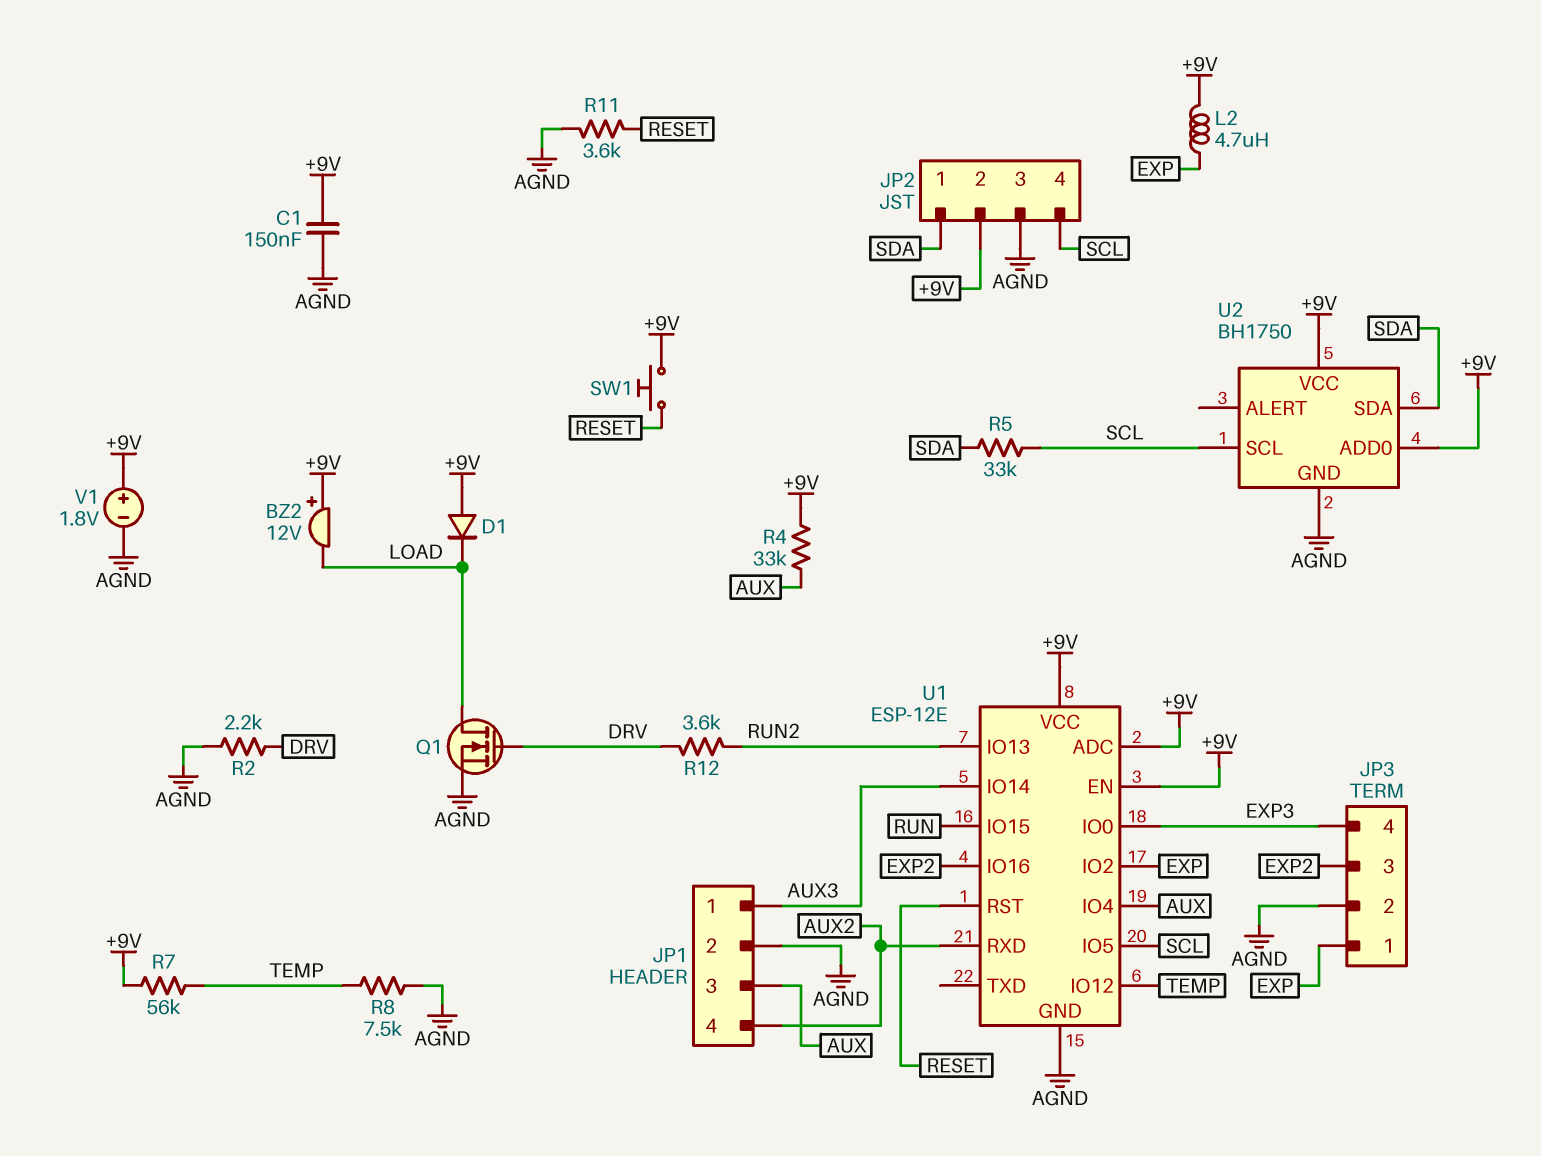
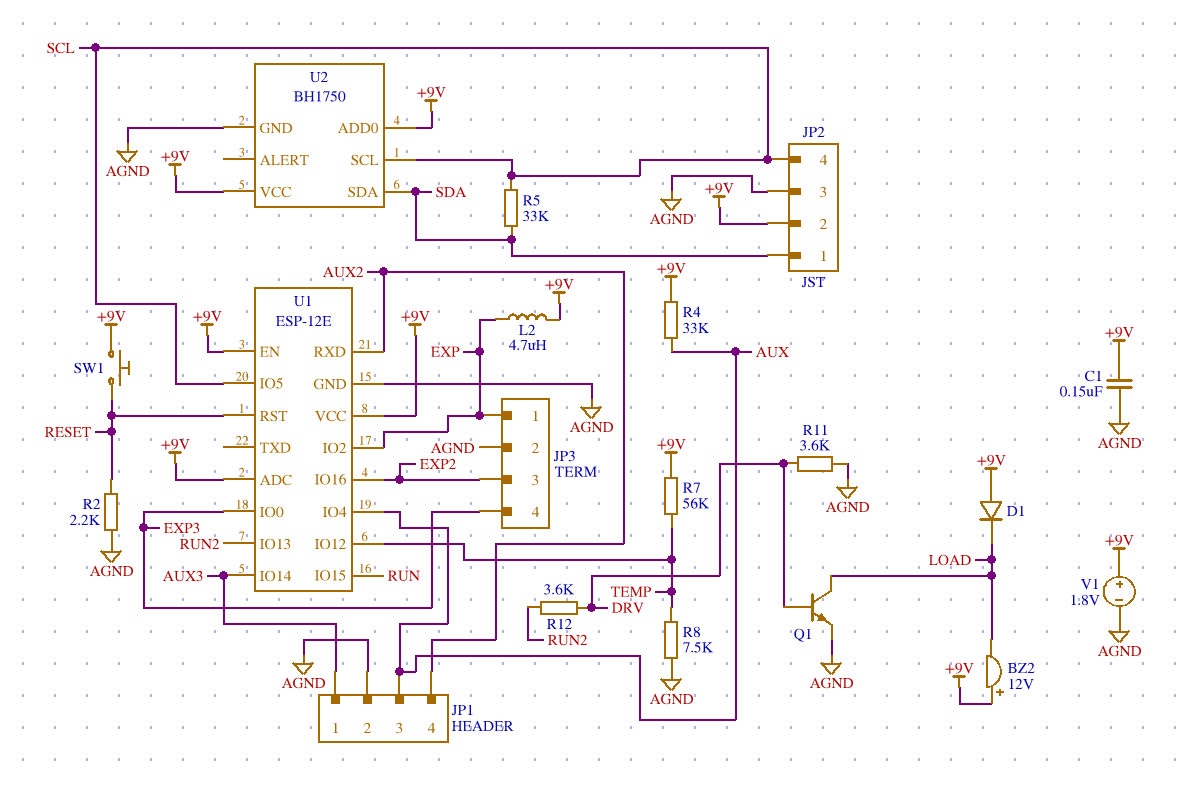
Q1: NMOS (G DRV, D LOAD, S AGND) -> NPN (B DRV, C LOAD, E AGND)
R2: 2.2k (AGND, DRV) -> 2.2k (AGND, RESET)
R11: 3.6k (AGND, RESET) -> 3.6k (AGND, DRV)

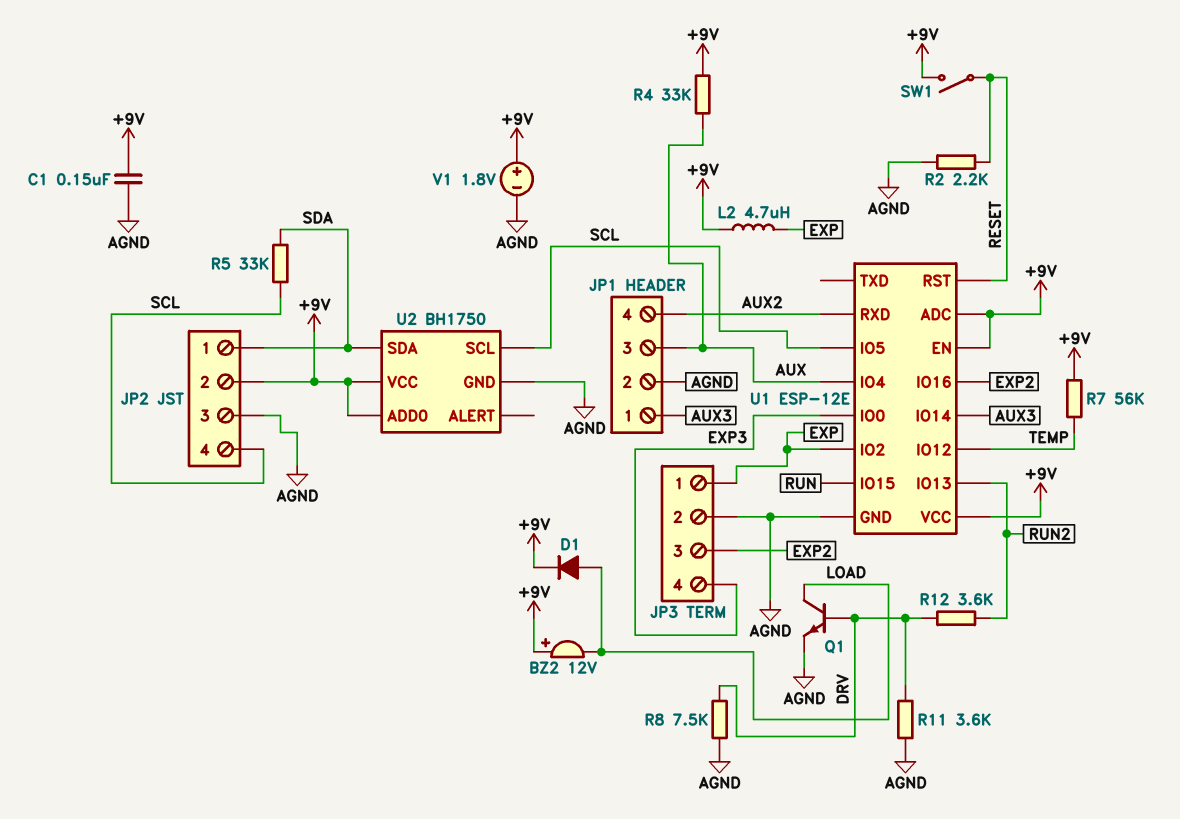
D1: diode (A +9V, K LOAD) -> diode (A LOAD, K +9V)
R8: 7.5k (AGND, TEMP) -> 7.5k (AGND, DRV)
SW1: button (+9V, RESET) -> switch (+9V, RESET)

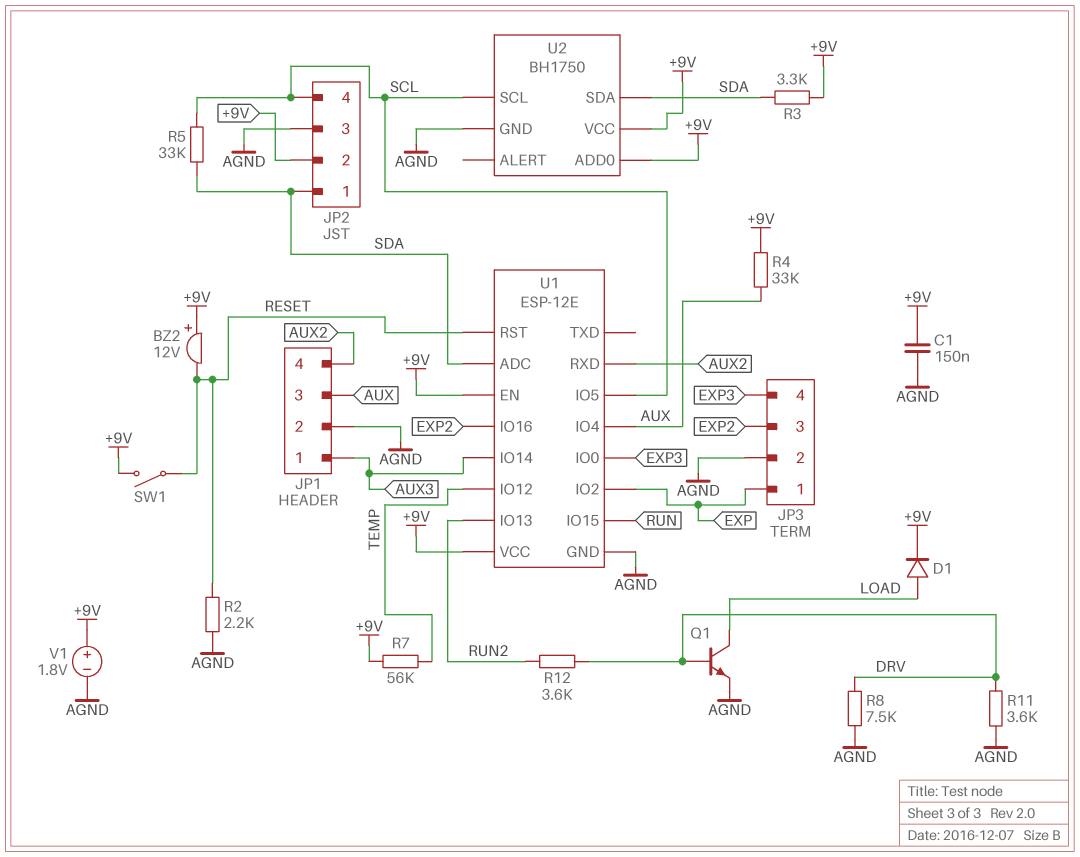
BZ2: buzzer 12V (plus +9V, minus LOAD) -> buzzer 12V (plus +9V, minus RESET)
L2: 4.7uH (+9V, EXP) -> none
R3: none -> 3.3k (+9V, SDA)
U1 pin ADC: +9V -> SDA

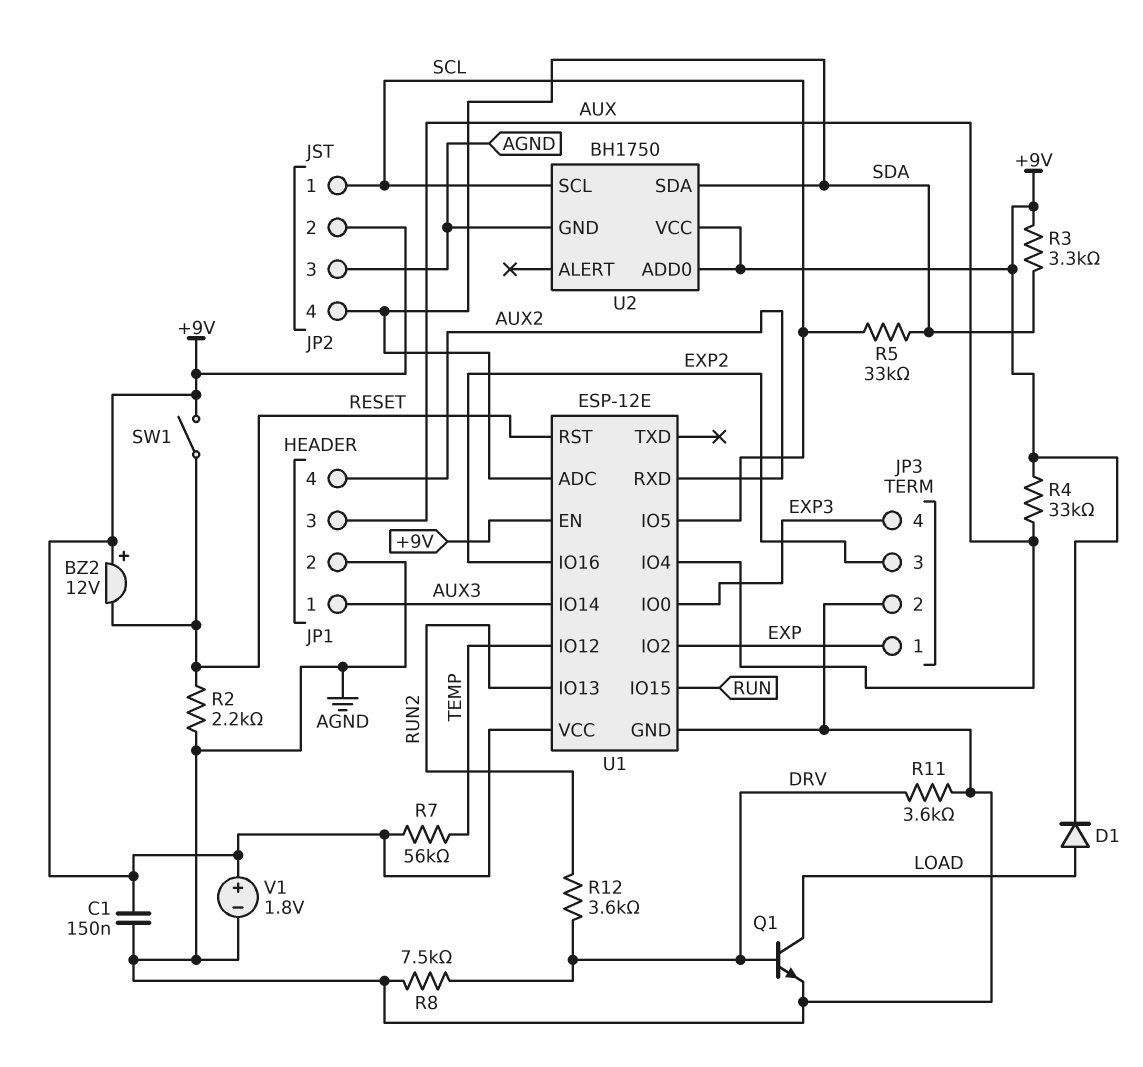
JP2 pin 1: SDA -> SCL
JP2 pin 4: SCL -> SDA

